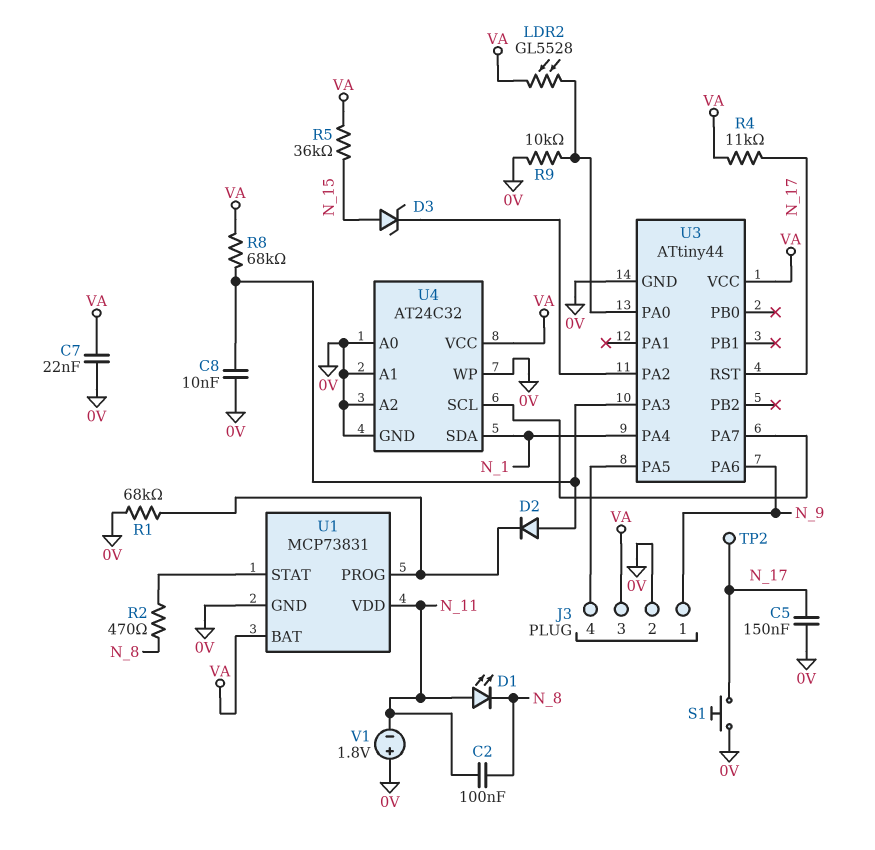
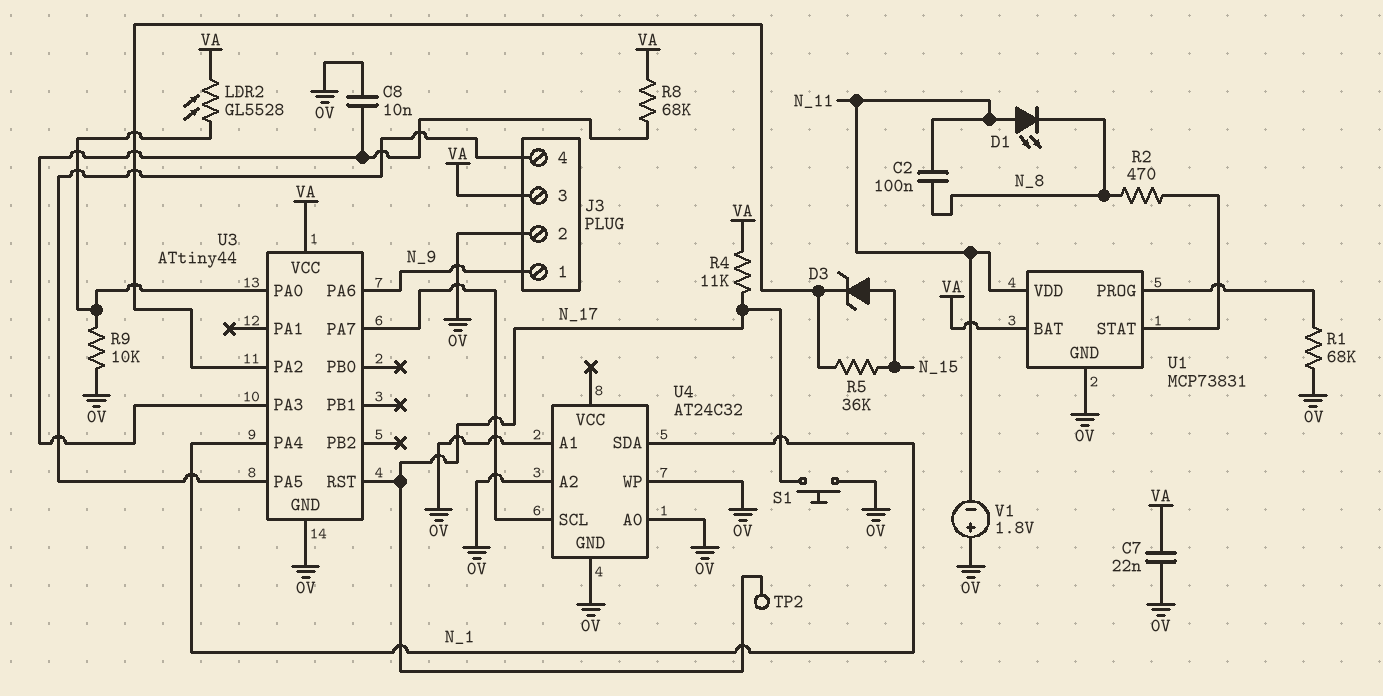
C5: 150nF (0V, N_17) -> none
D2: diode (A U3/PA3, K U1/PROG) -> none
R5: 36k (N_15, VA) -> 36k (N_15, U3/PA2)
U4 pin VCC: VA -> none

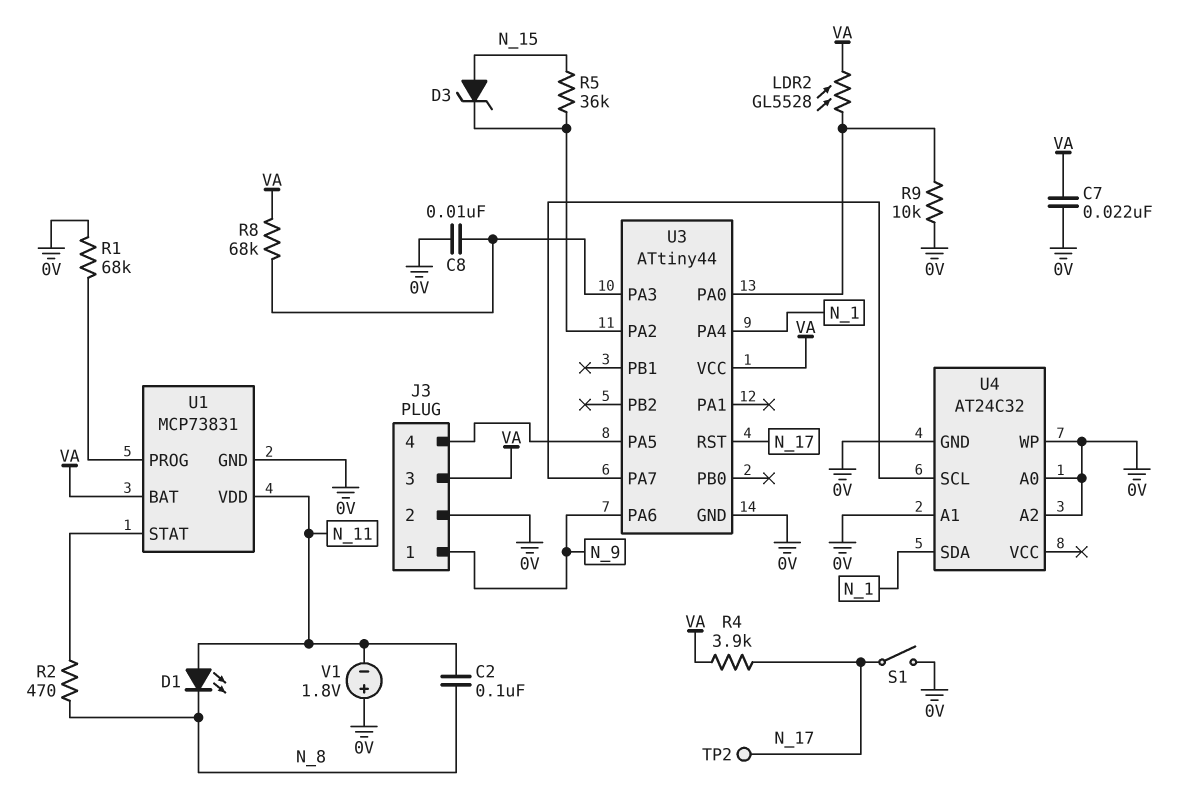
R4: 11k (N_17, VA) -> 3.9k (N_17, VA)
S1: button (0V, N_17) -> switch (0V, N_17)

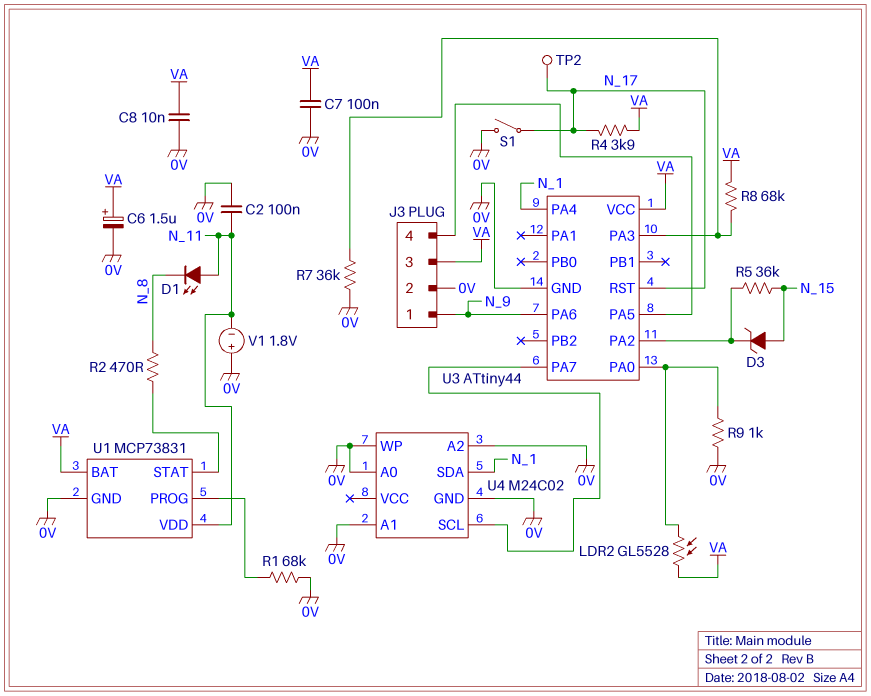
C2: 100nF (N_8, N_11) -> 100nF (0V, N_11)
C6: none -> 1.5uF (plus VA, minus 0V)
C7: 22nF (0V, VA) -> 100nF (0V, VA)
C8: 10nF (0V, U3/PA3) -> 10nF (0V, VA)
R7: none -> 36k (0V, U3/PA3)
R9: 10k (0V, U3/PA0) -> 1k (0V, U3/PA0)
U4: AT24C32 -> M24C02

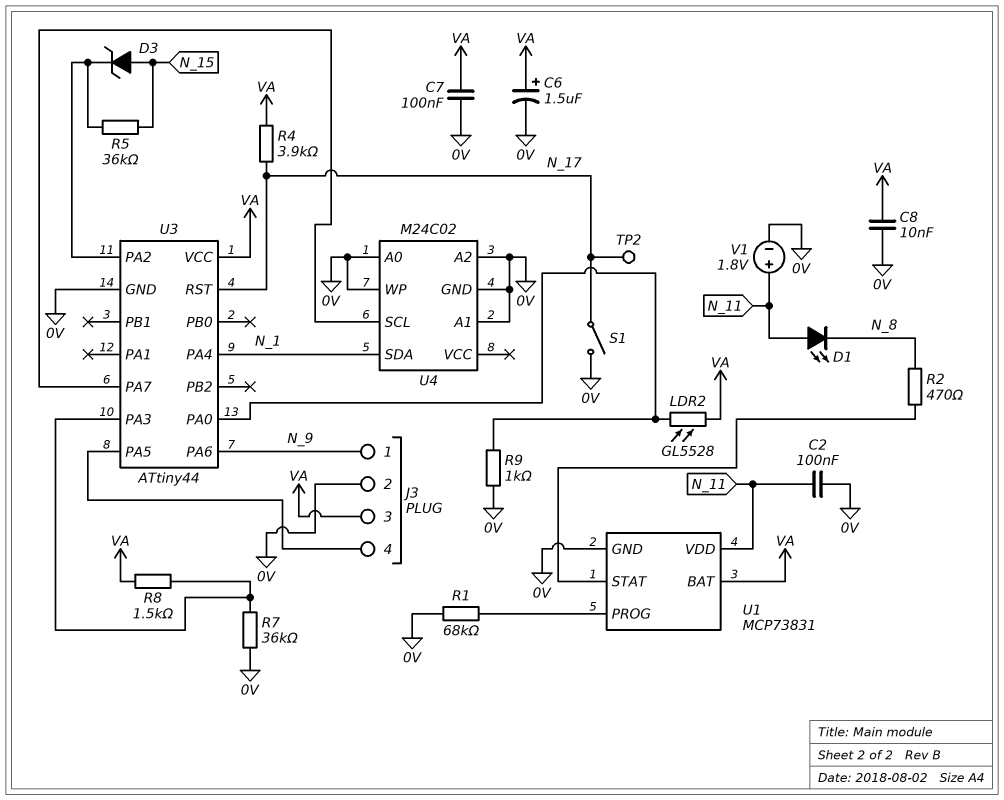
R8: 68k (U3/PA3, VA) -> 1.5k (U3/PA3, VA)
V1: 1.8V (plus 0V, minus N_11) -> 1.8V (plus N_11, minus 0V)

